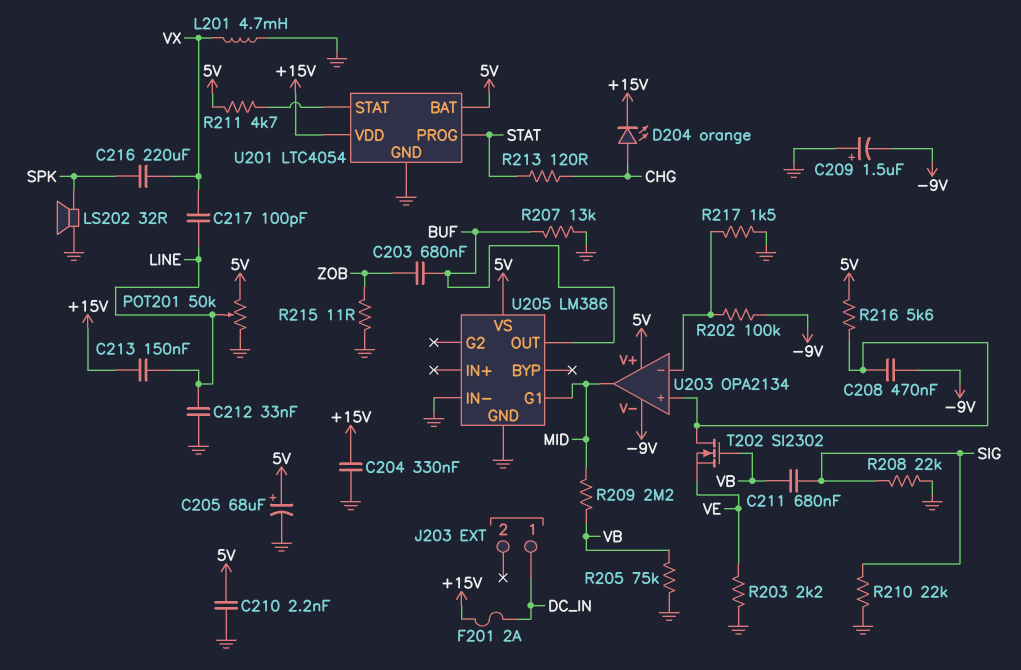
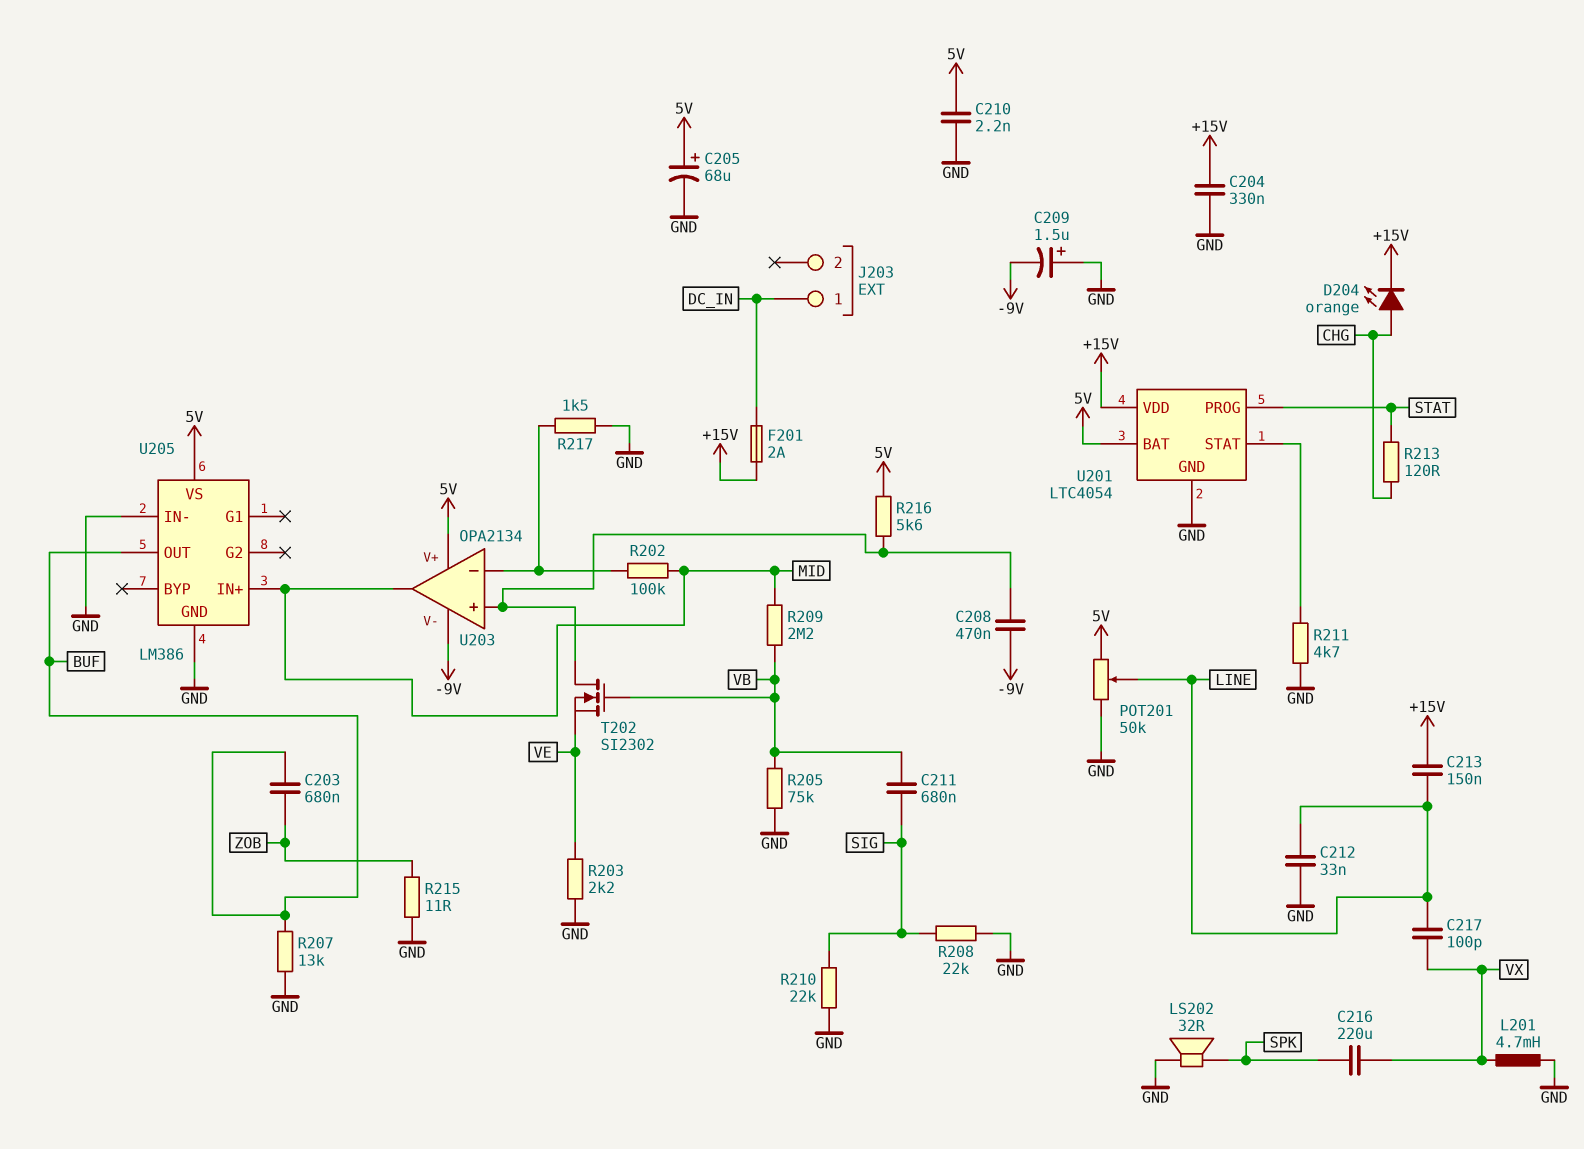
R202: 100k (-9V, U203/in-) -> 100k (MID, U203/in-)
R211: 4.7k (5V, U201/STAT) -> 4.7k (GND, U201/STAT)
U205 pin G1: MID -> none
U205 pin IN+: none -> MID

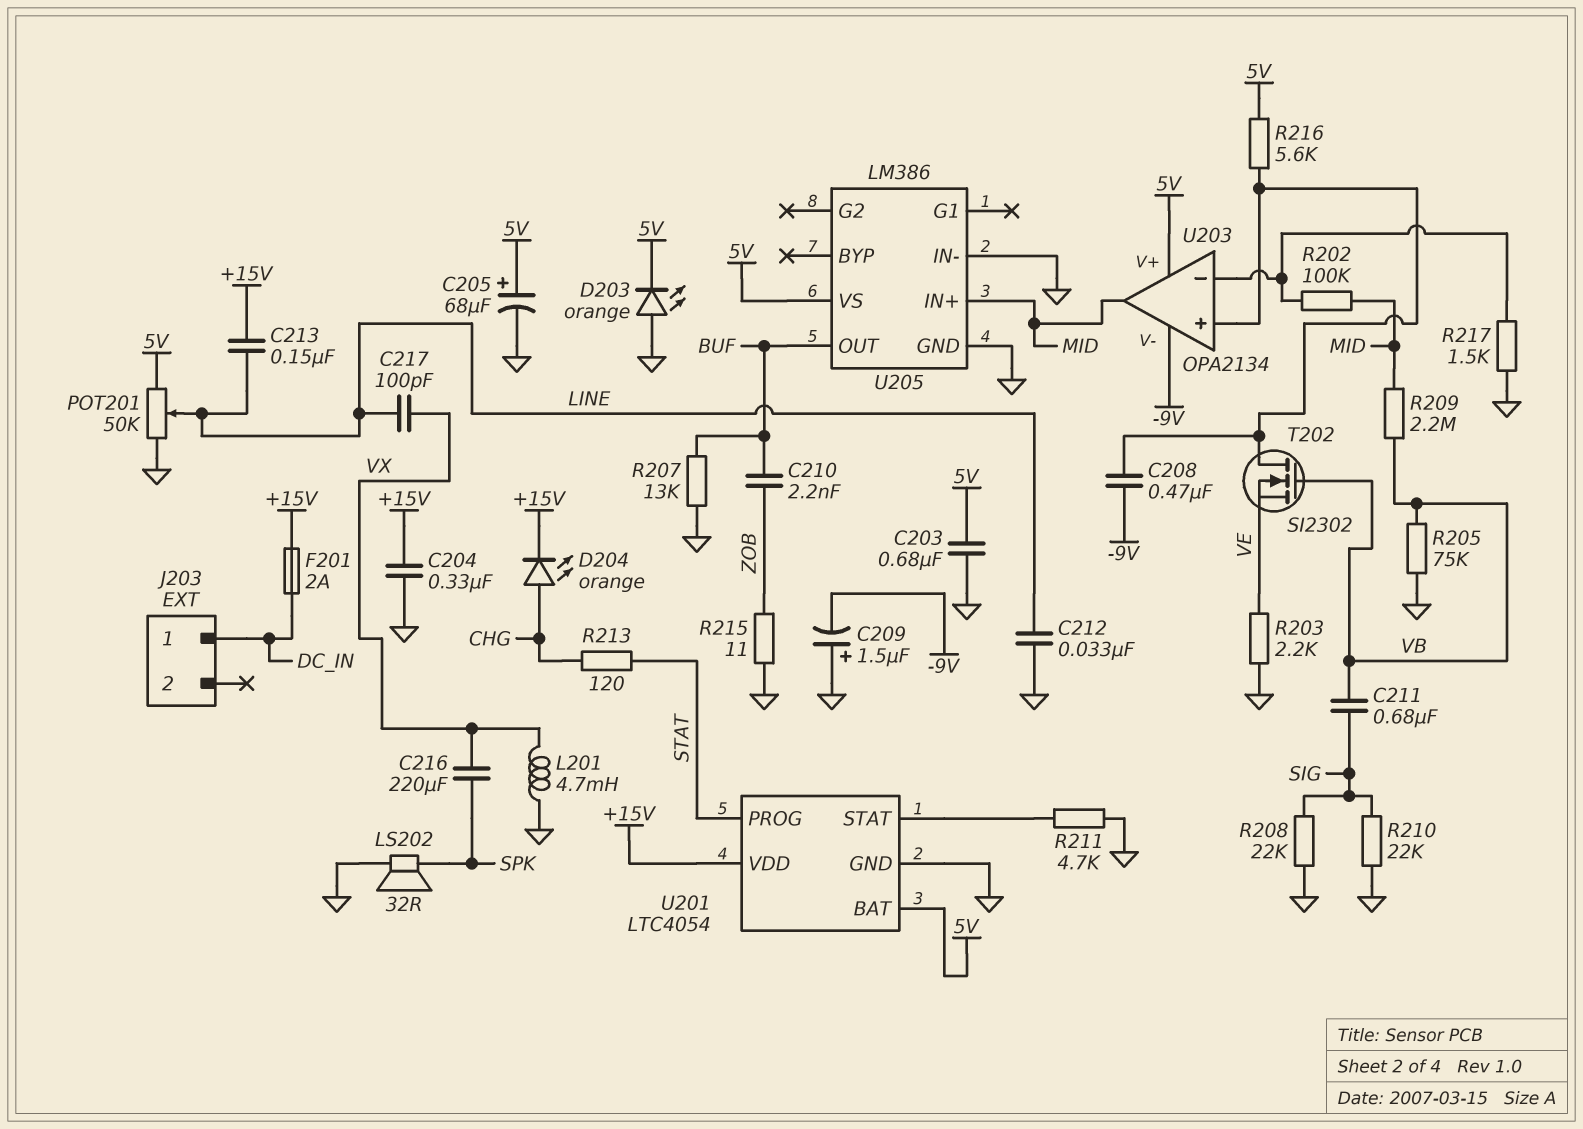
C203: 680nF (BUF, ZOB) -> 680nF (5V, GND)
C210: 2.2nF (5V, GND) -> 2.2nF (BUF, ZOB)
D203: none -> LED orange (A GND, K 5V)

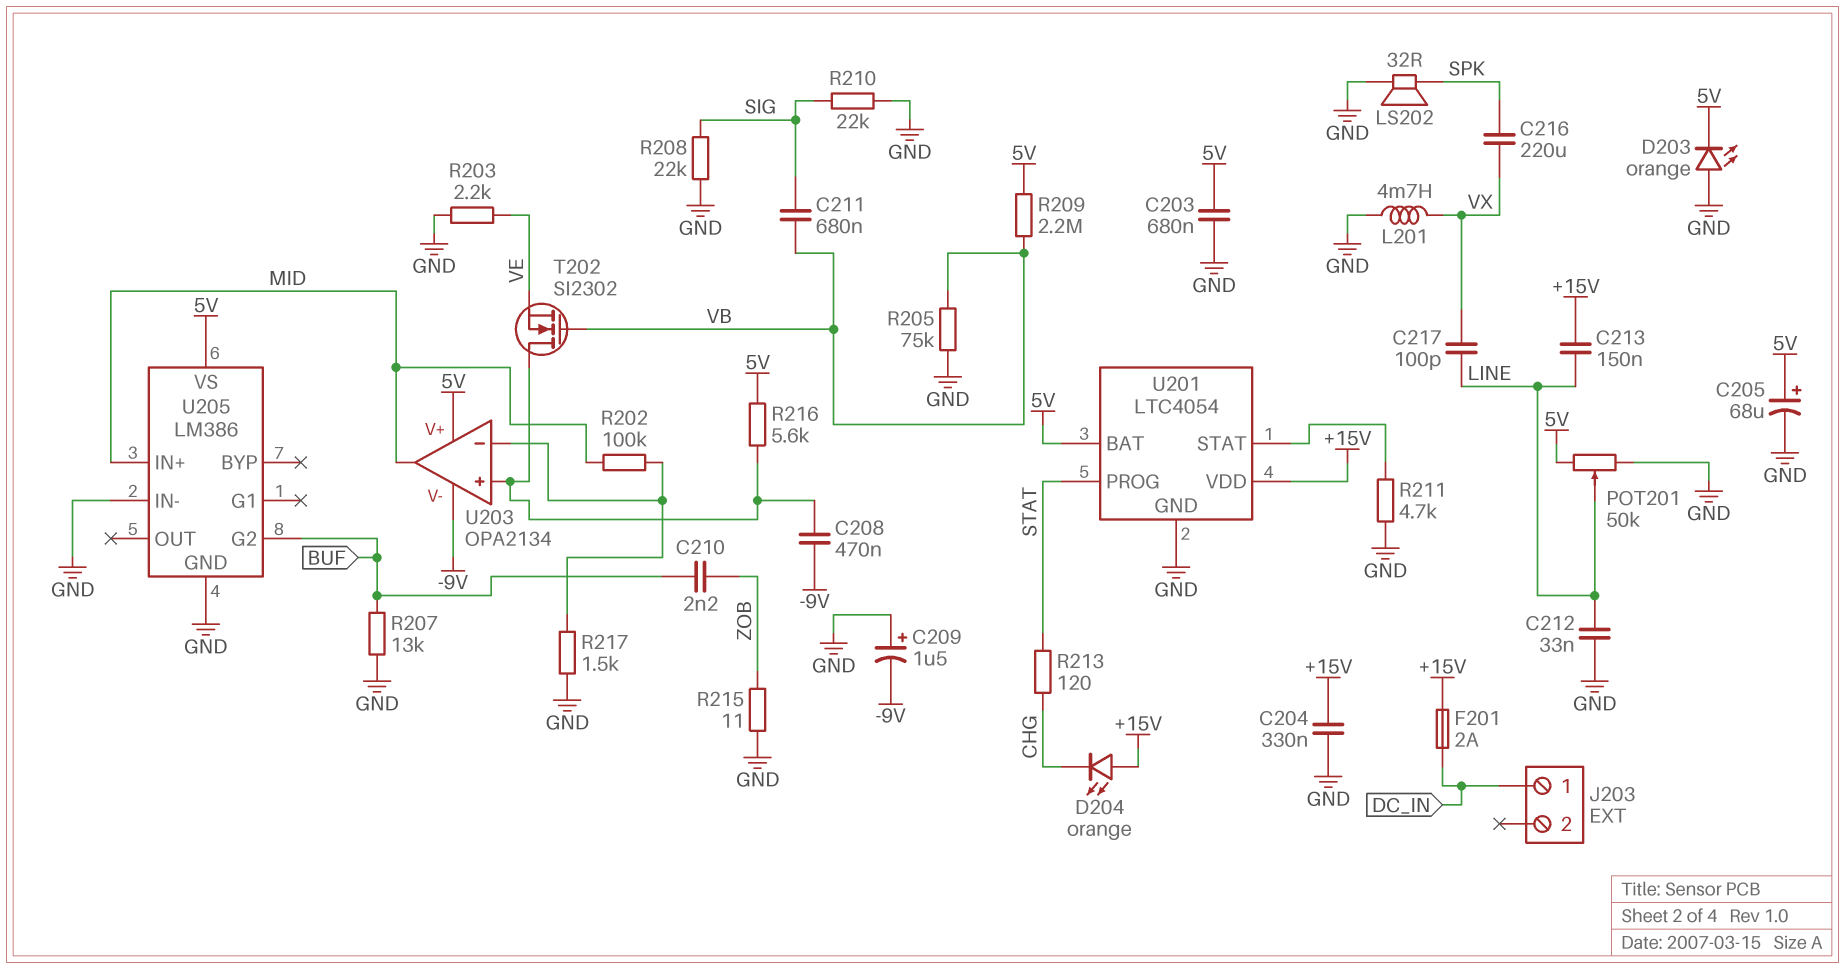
D204: LED orange (A CHG, K +15V) -> LED orange (A +15V, K CHG)
R209: 2.2M (MID, VB) -> 2.2M (5V, VB)
U205 pin G2: none -> BUF
U205 pin OUT: BUF -> none

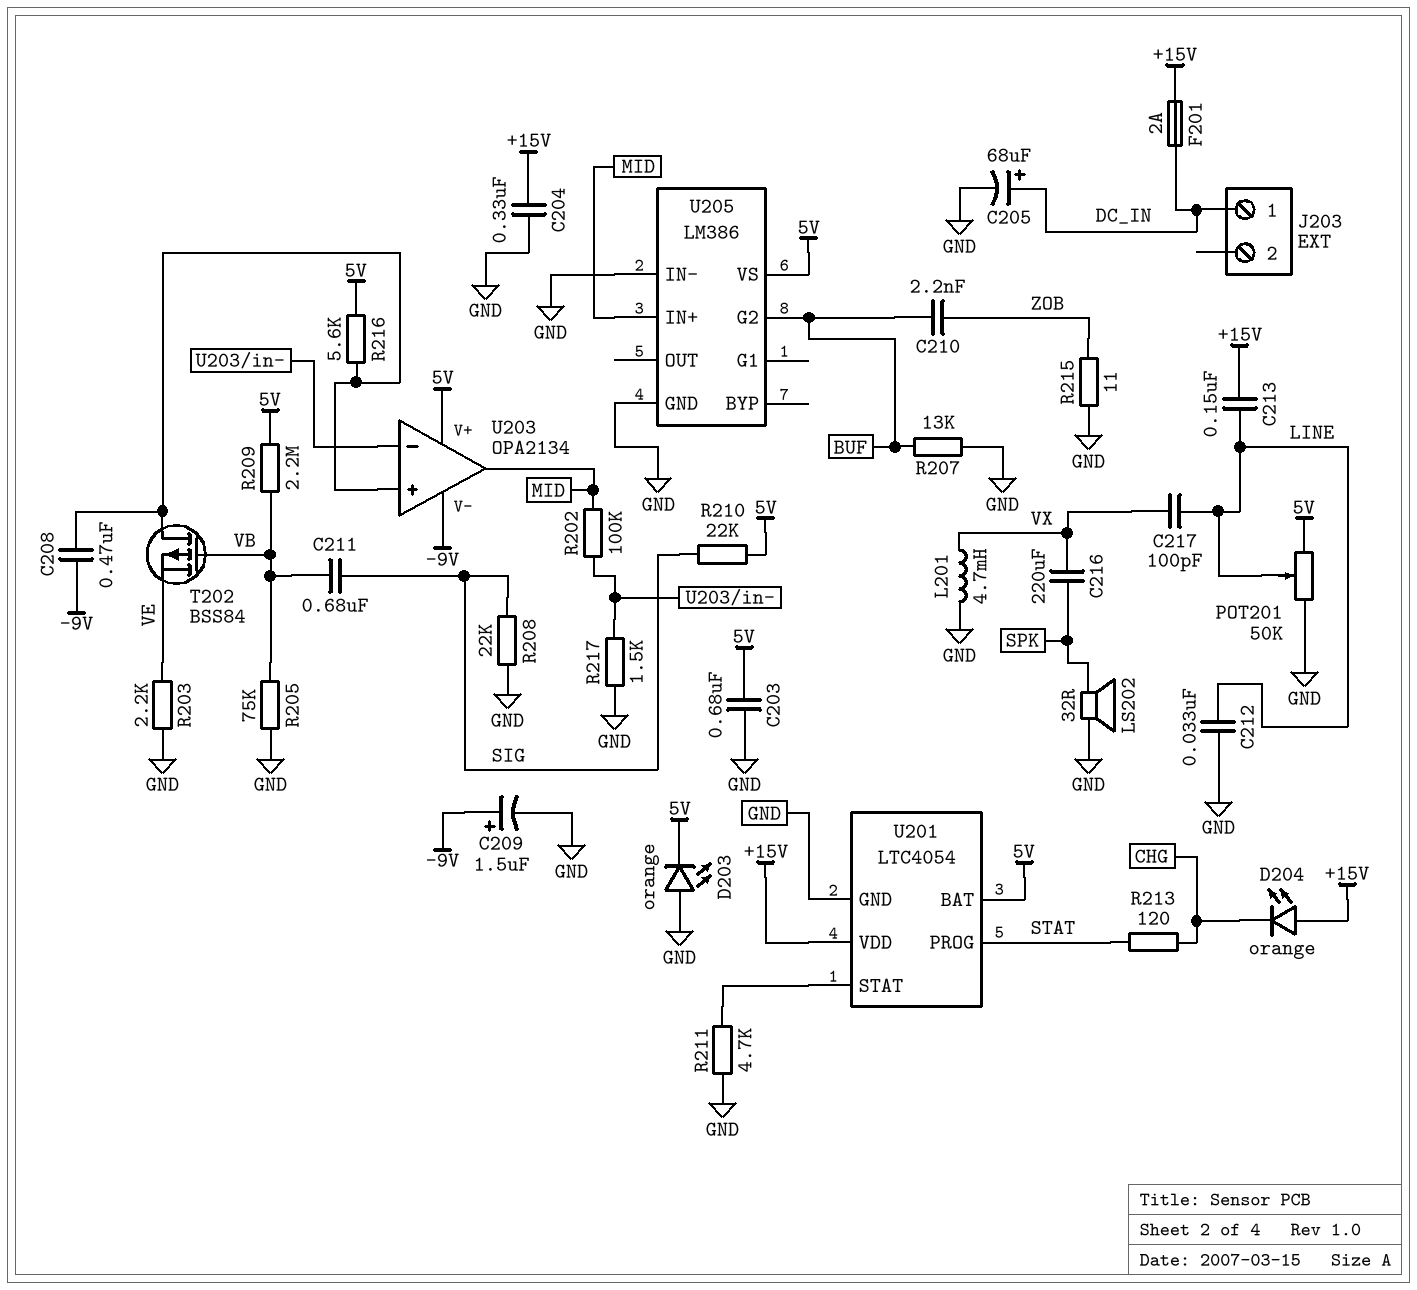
C205: 68uF (plus 5V, minus GND) -> 68uF (plus DC_IN, minus GND)
C209: 1.5uF (plus GND, minus -9V) -> 1.5uF (plus -9V, minus GND)
R210: 22k (GND, SIG) -> 22k (5V, SIG)
T202: NMOS SI2302 (G VB, D U203/in+, S VE) -> PMOS BSS84 (G VB, D U203/in+, S VE)

